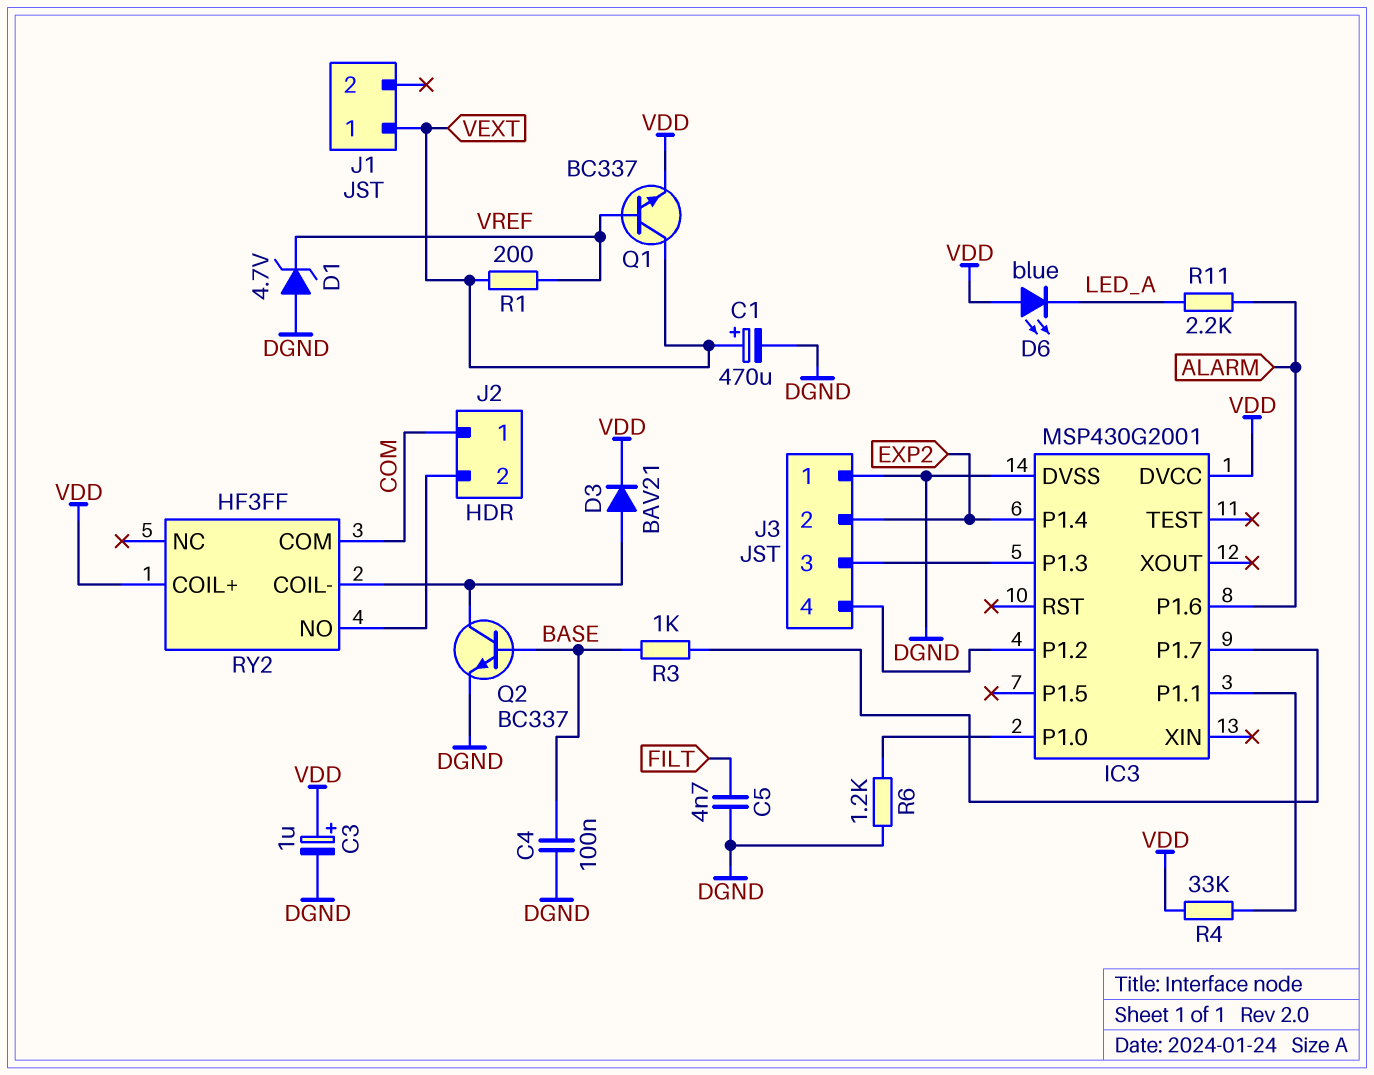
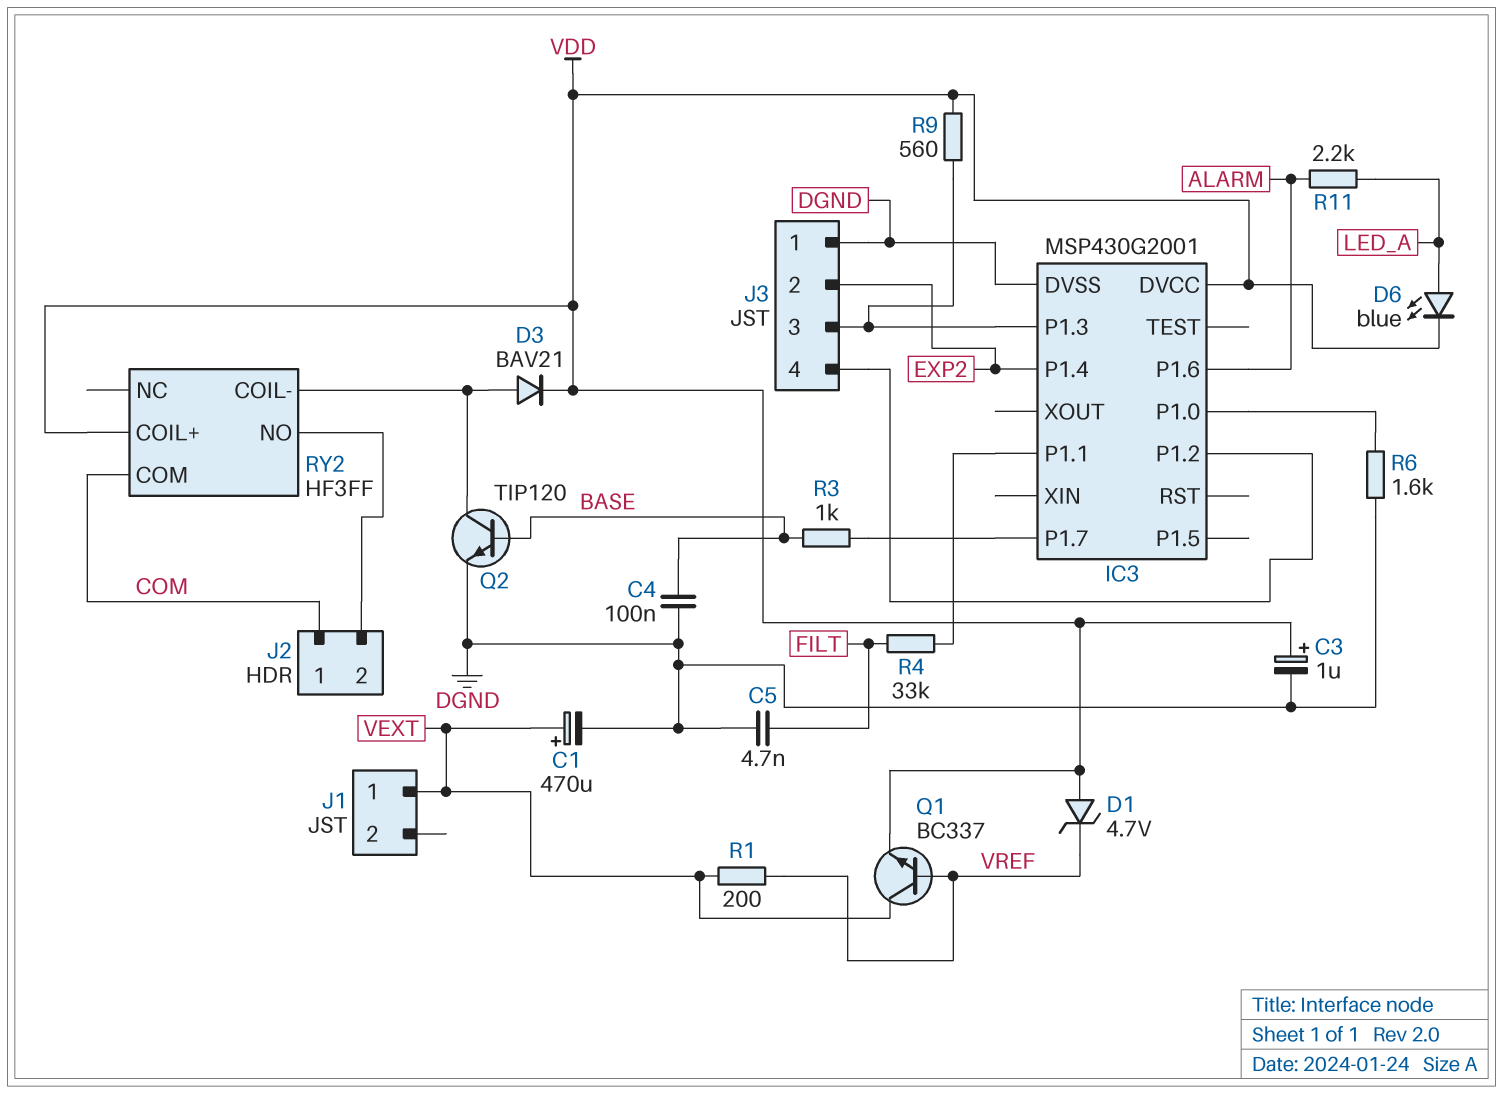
D1: zener 4.7V (A DGND, K VREF) -> zener 4.7V (A VDD, K VREF)
D6: LED blue (A VDD, K LED_A) -> LED blue (A LED_A, K VDD)
Q2: NPN BC337 (B BASE, C RY2/COIL-, E DGND) -> NPN TIP120 (B BASE, C RY2/COIL-, E DGND)
R4: 33k (IC3/P1.1, VDD) -> 33k (FILT, IC3/P1.1)
R6: 1.2k (DGND, IC3/P1.0) -> 1.6k (DGND, IC3/P1.0)
R9: none -> 560 (IC3/P1.3, VDD)

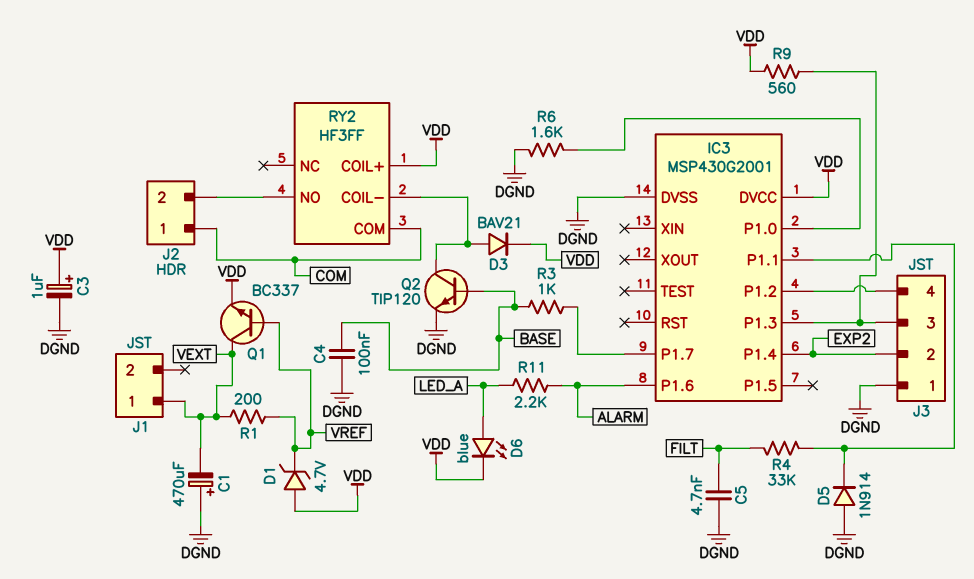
C1: 470uF (plus VEXT, minus DGND) -> 470uF (plus DGND, minus VEXT)
D5: none -> diode 1N914 (A DGND, K IC3/P1.1)

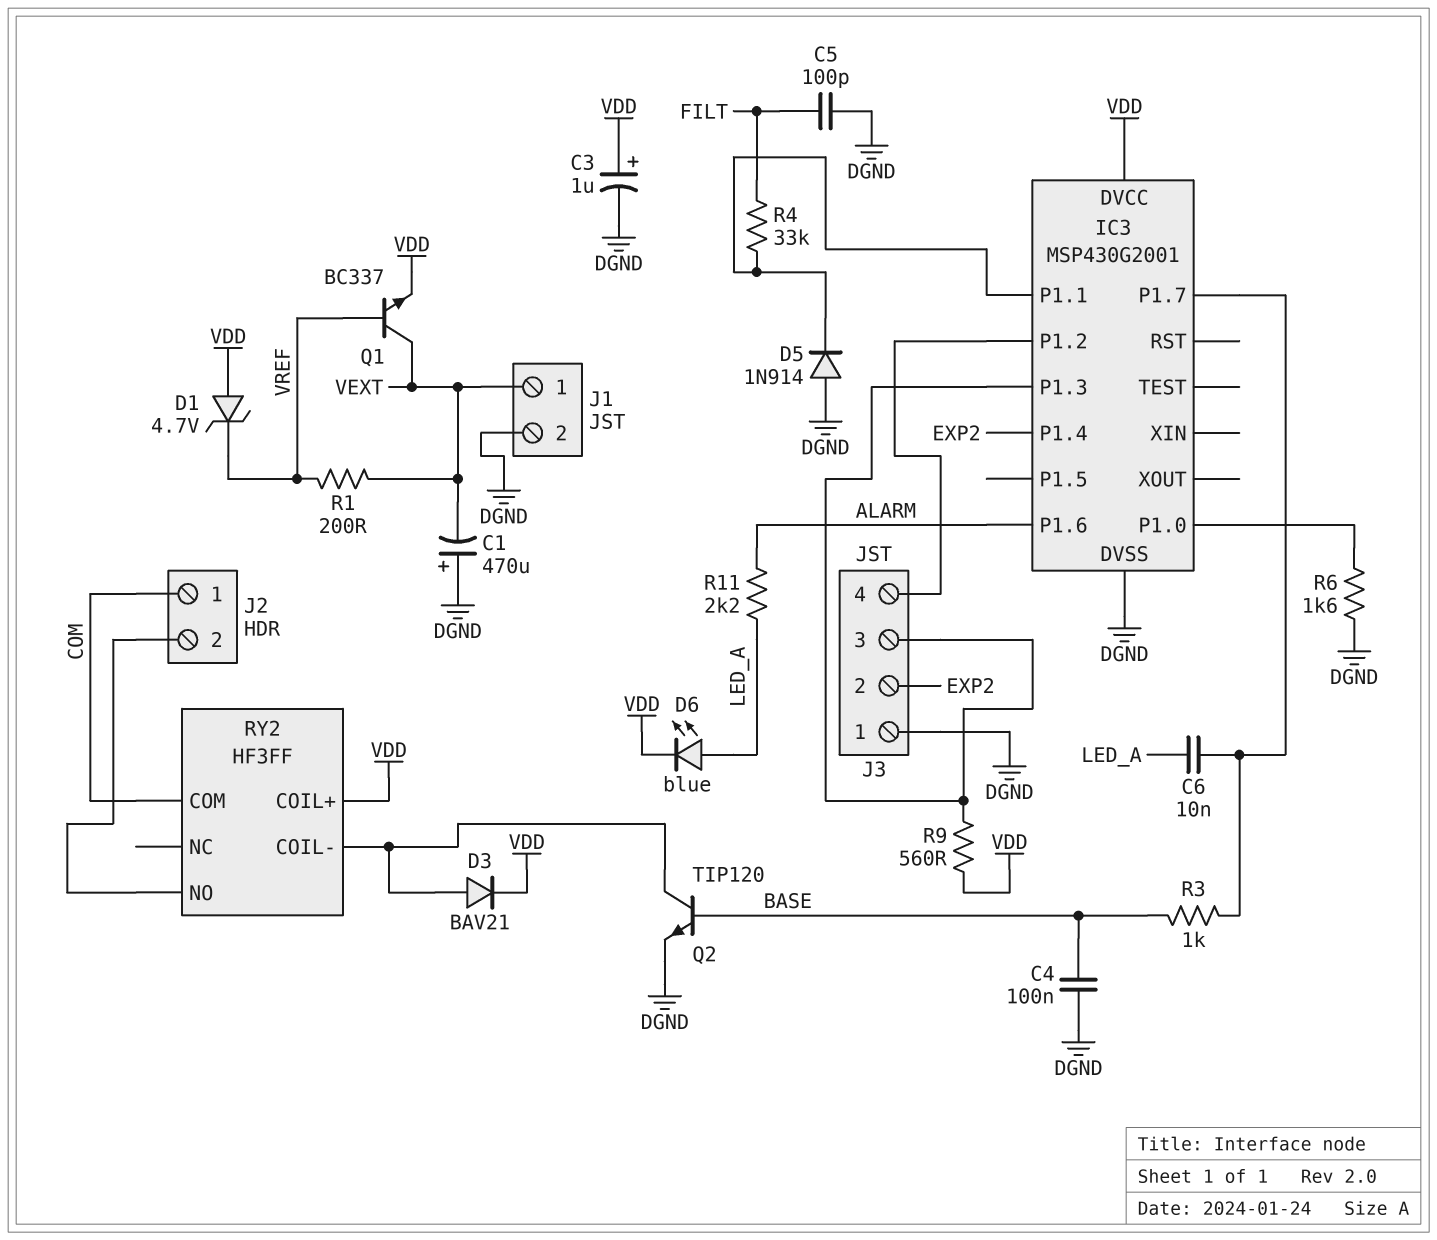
C5: 4.7nF (DGND, FILT) -> 100pF (DGND, FILT)
C6: none -> 10nF (IC3/P1.7, LED_A)
J1 pin 2: none -> DGND

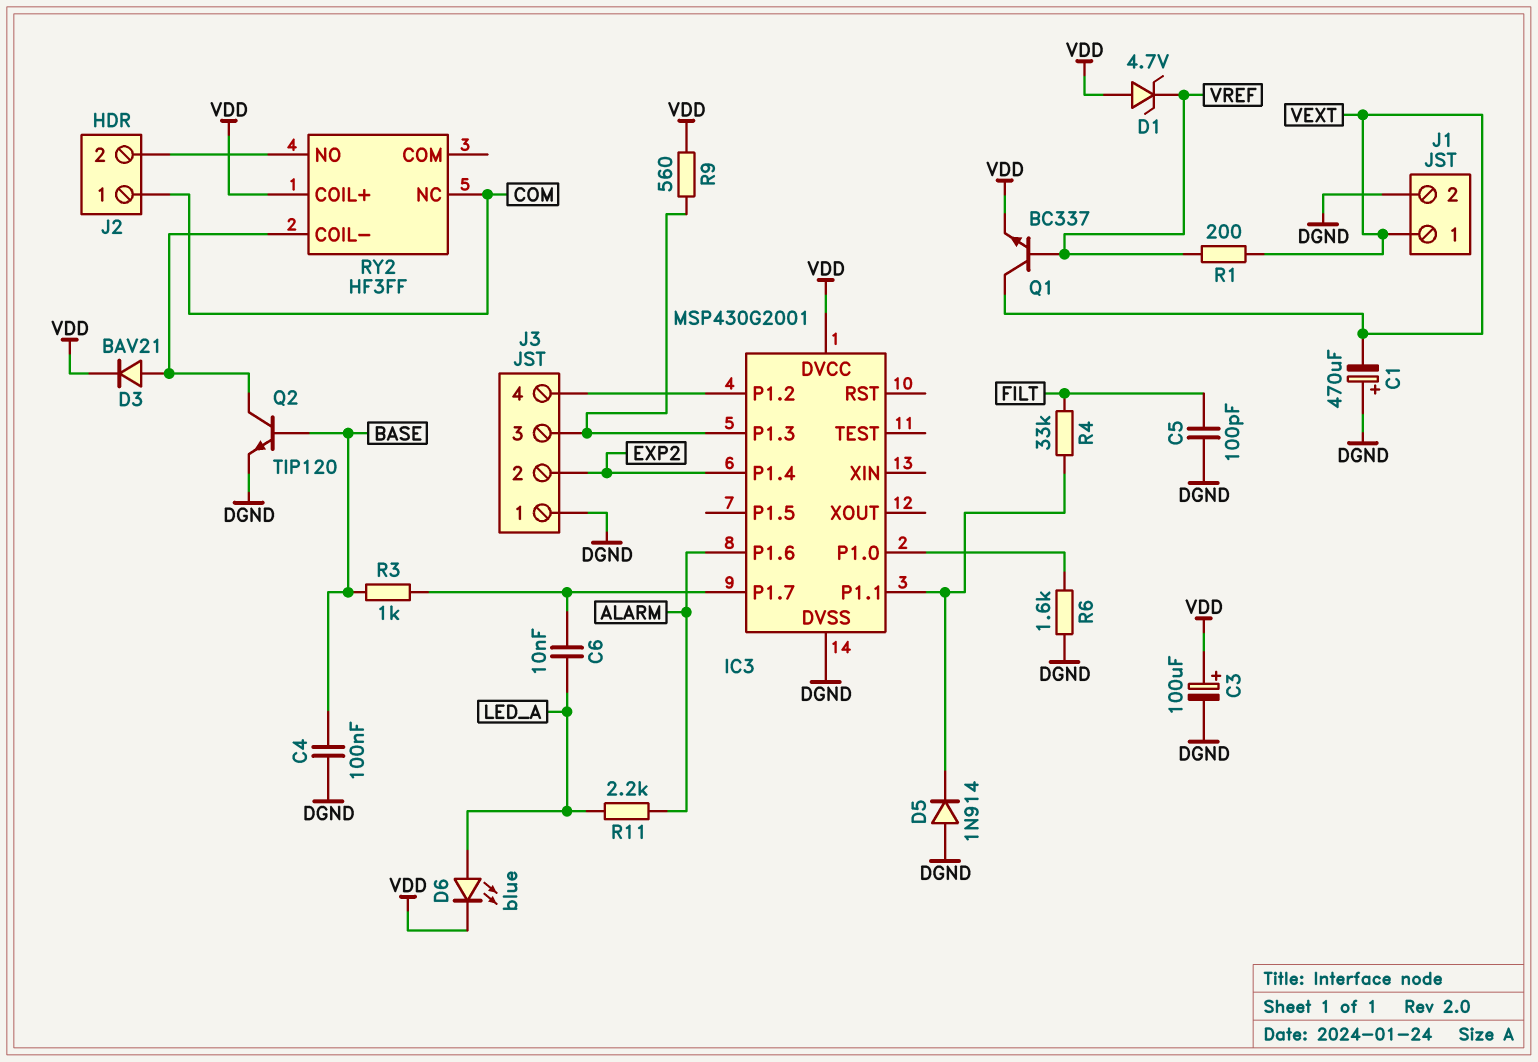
C3: 1uF (plus VDD, minus DGND) -> 100uF (plus VDD, minus DGND)
RY2 pin COM: COM -> none
RY2 pin NC: none -> COM

